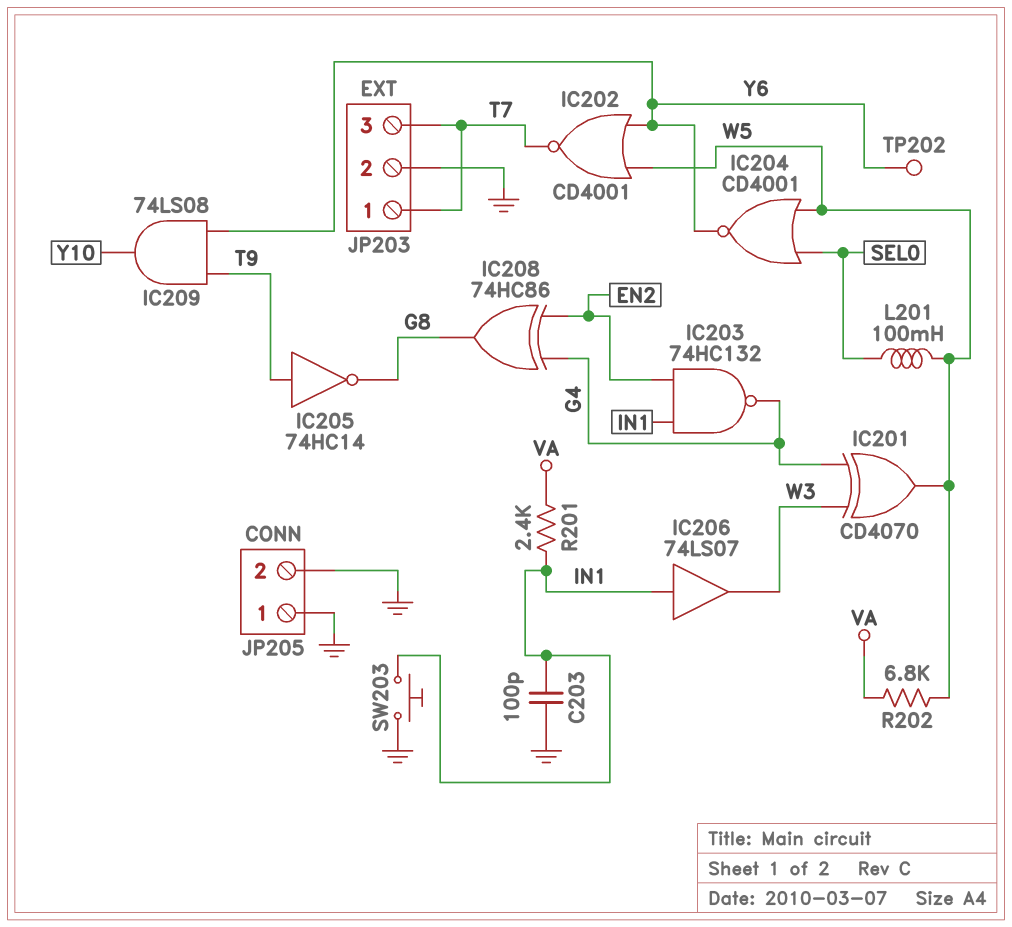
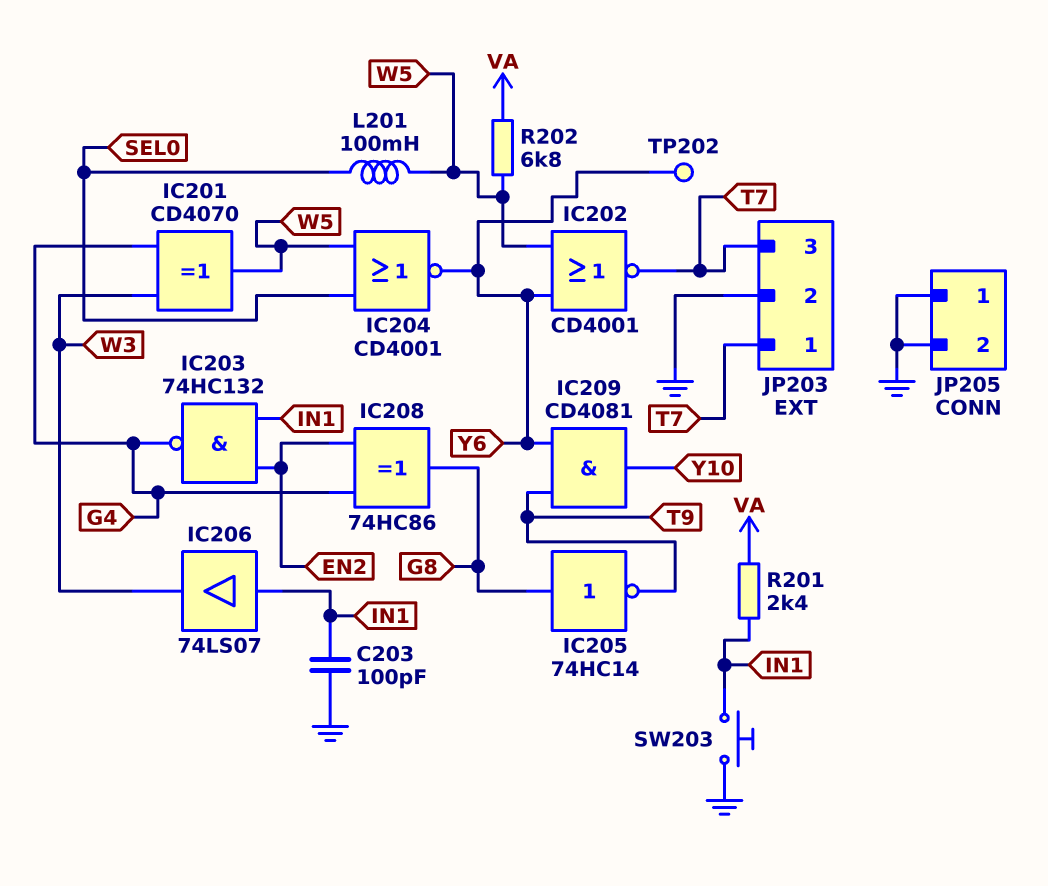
IC205: NOT 74HC14 (in T9, out G8) -> NOT 74HC14 (in G8, out T9)
IC209: AND 74LS08 (in T9, in Y6, out Y10) -> AND CD4081 (in T9, in Y6, out Y10)

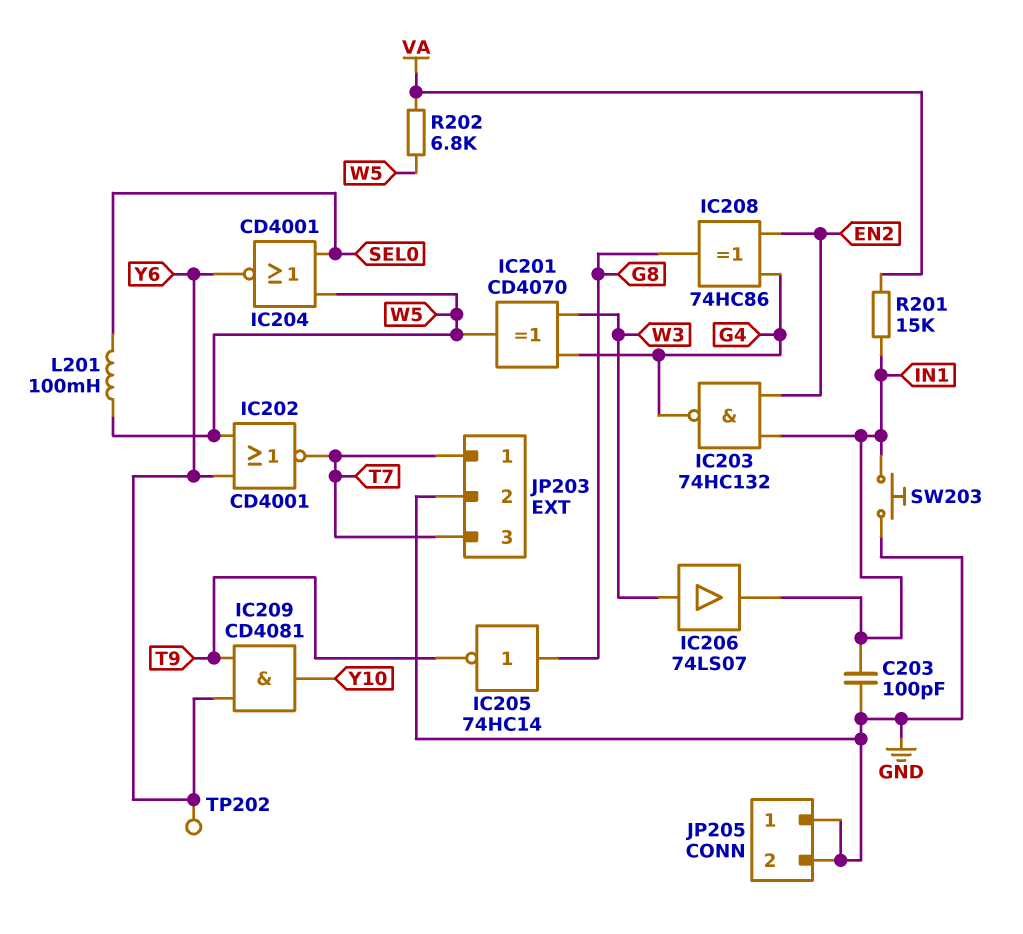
IC206: buffer 74LS07 (in IN1, out W3) -> buffer 74LS07 (in W3, out IN1)
R201: 2.4k (IN1, VA) -> 15k (IN1, VA)

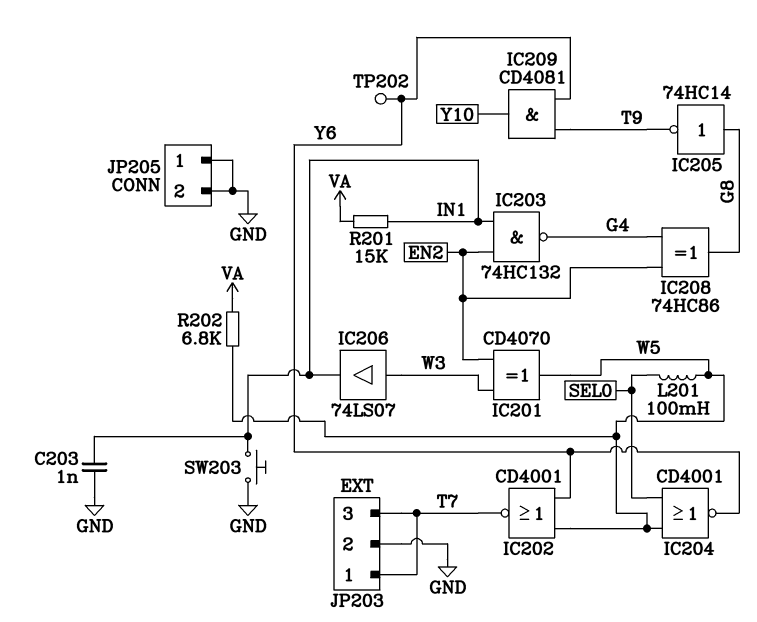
C203: 100pF (GND, IN1) -> 1nF (GND, IN1)
IC201: XOR CD4070 (in G4, in W3, out W5) -> XOR CD4070 (in EN2, in W3, out W5)

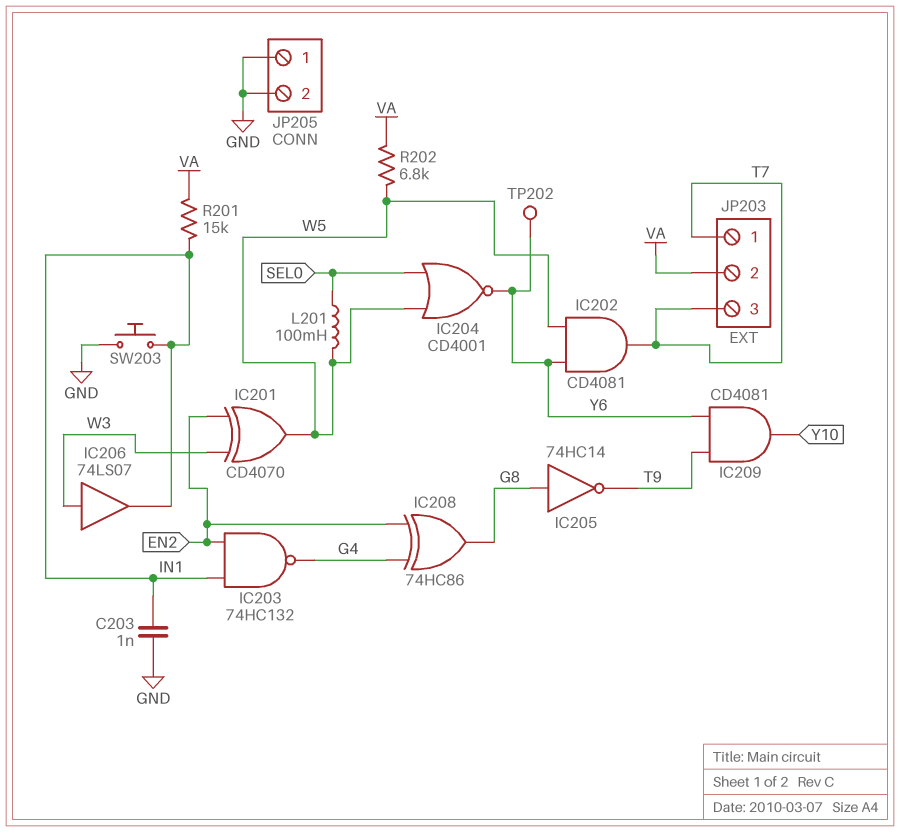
IC202: NOR CD4001 (in W5, in Y6, out T7) -> AND CD4081 (in W5, in Y6, out T7)
JP203 pin 2: GND -> VA

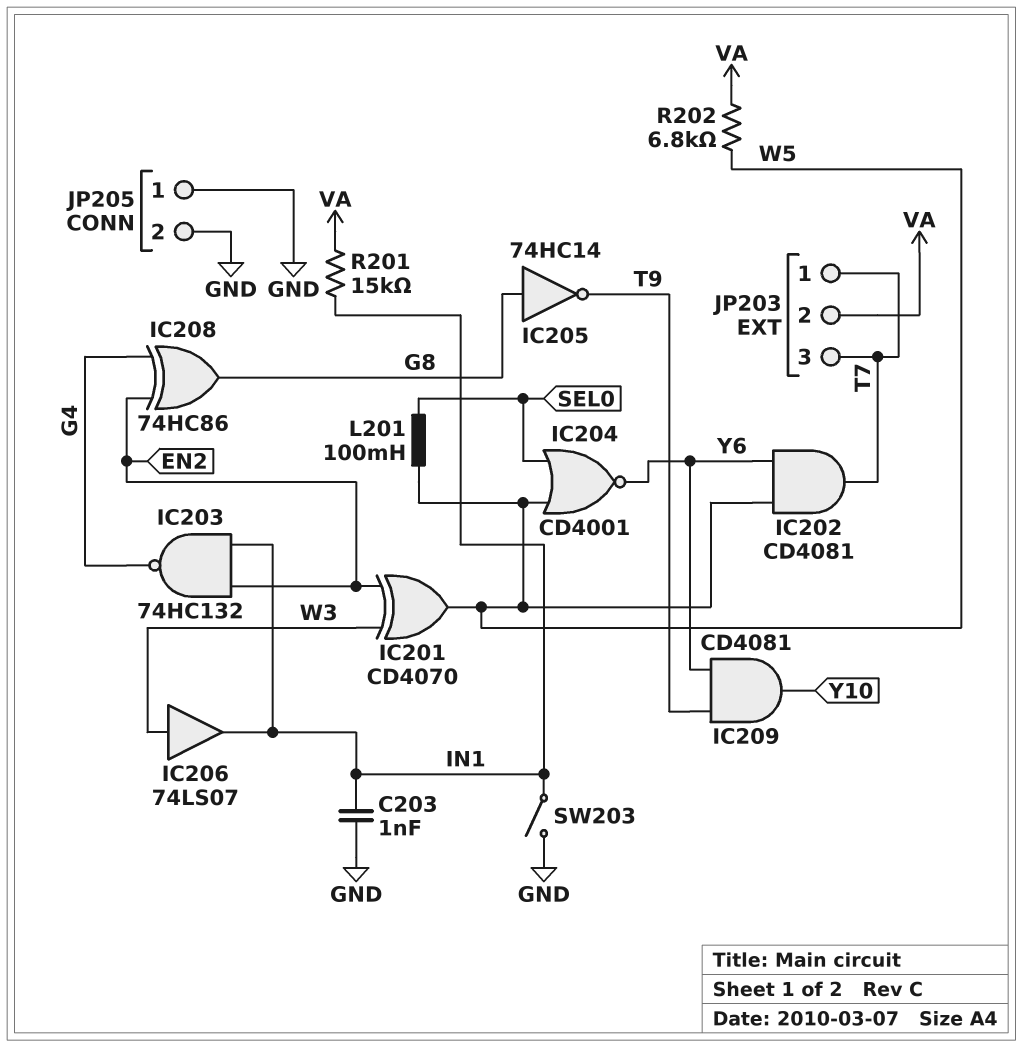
SW203: button (GND, IN1) -> switch (GND, IN1)
TP202: test point (Y6) -> none

